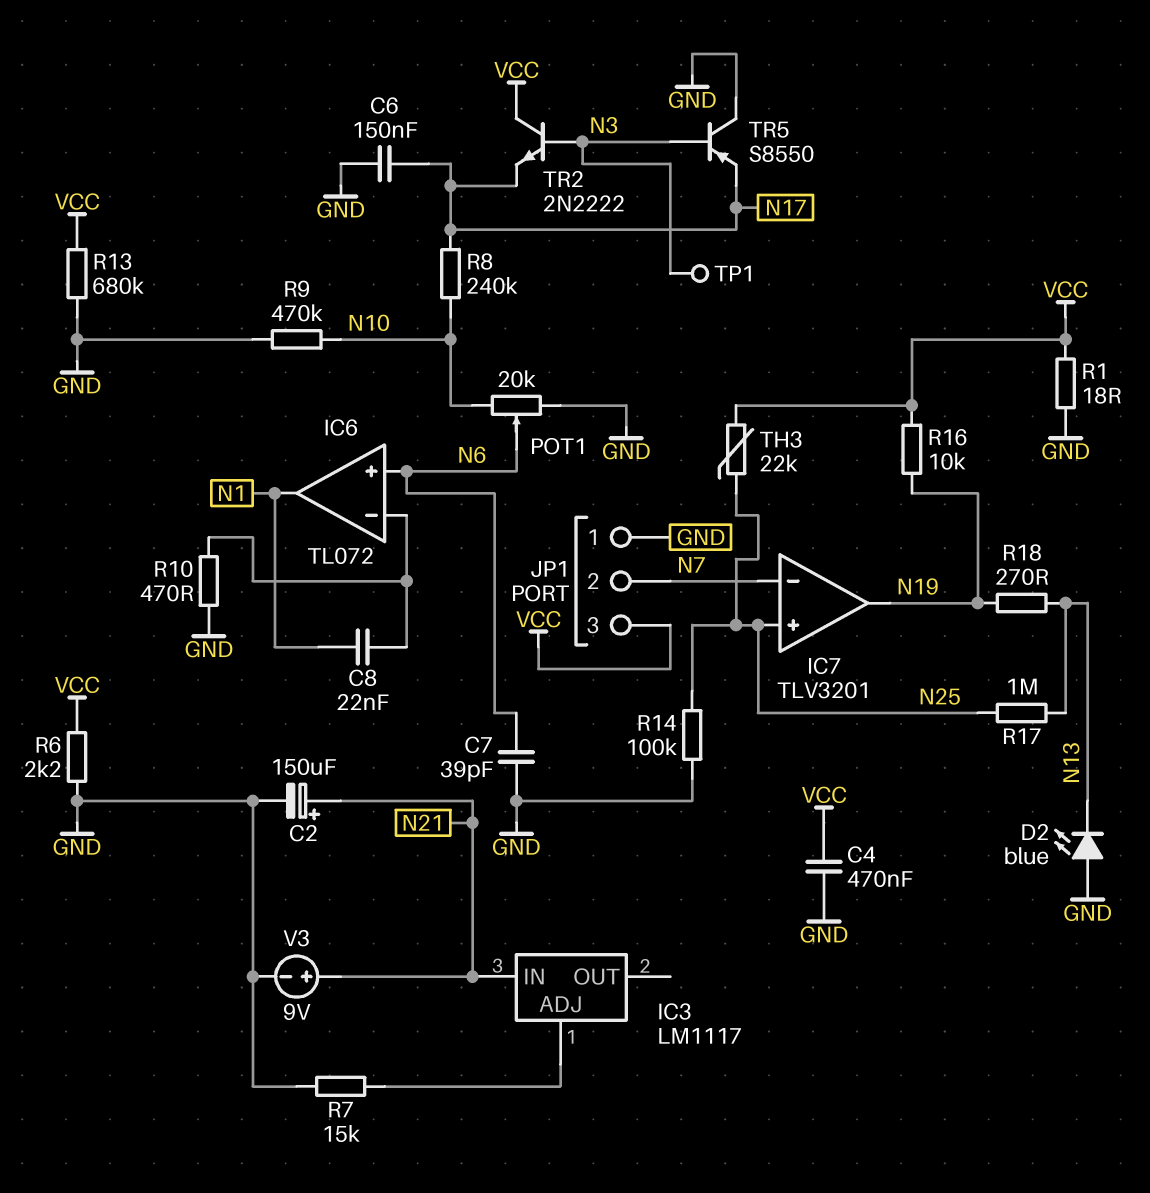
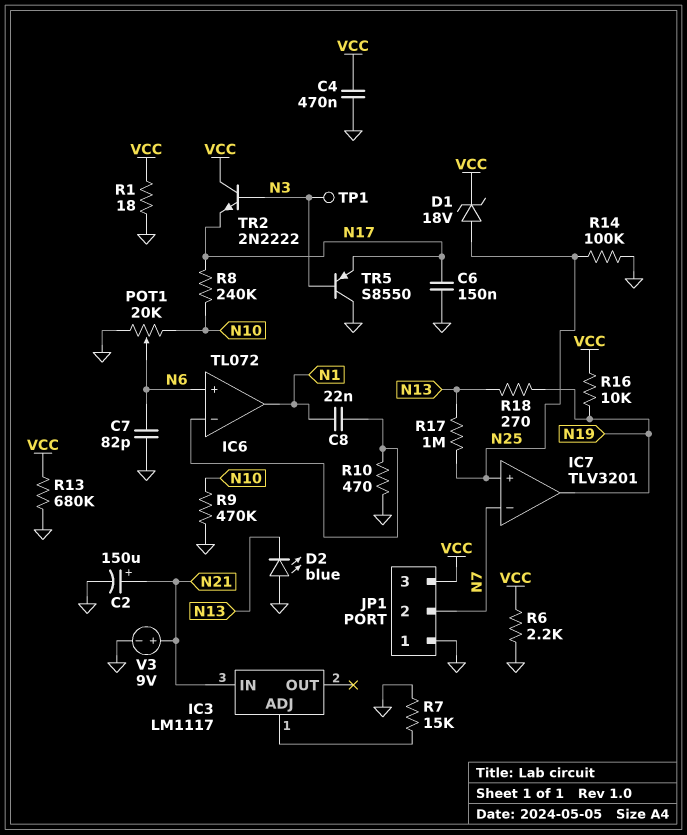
C7: 39pF (GND, N6) -> 82pF (GND, N6)
D1: none -> zener 18V (A N25, K VCC)
TH3: 22k (N25, VCC) -> none

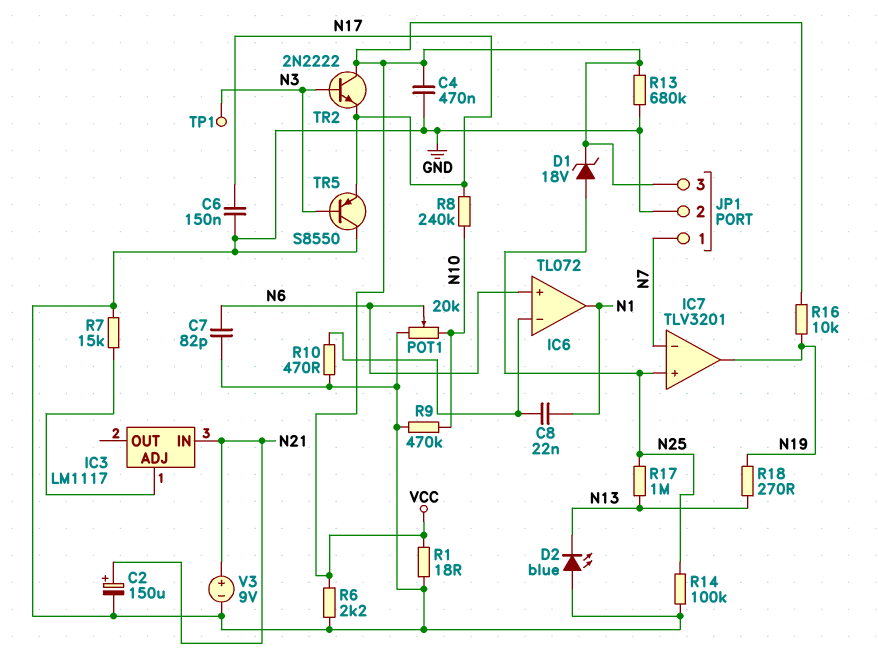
JP1 pin 1: GND -> N7
JP1 pin 2: N7 -> GND

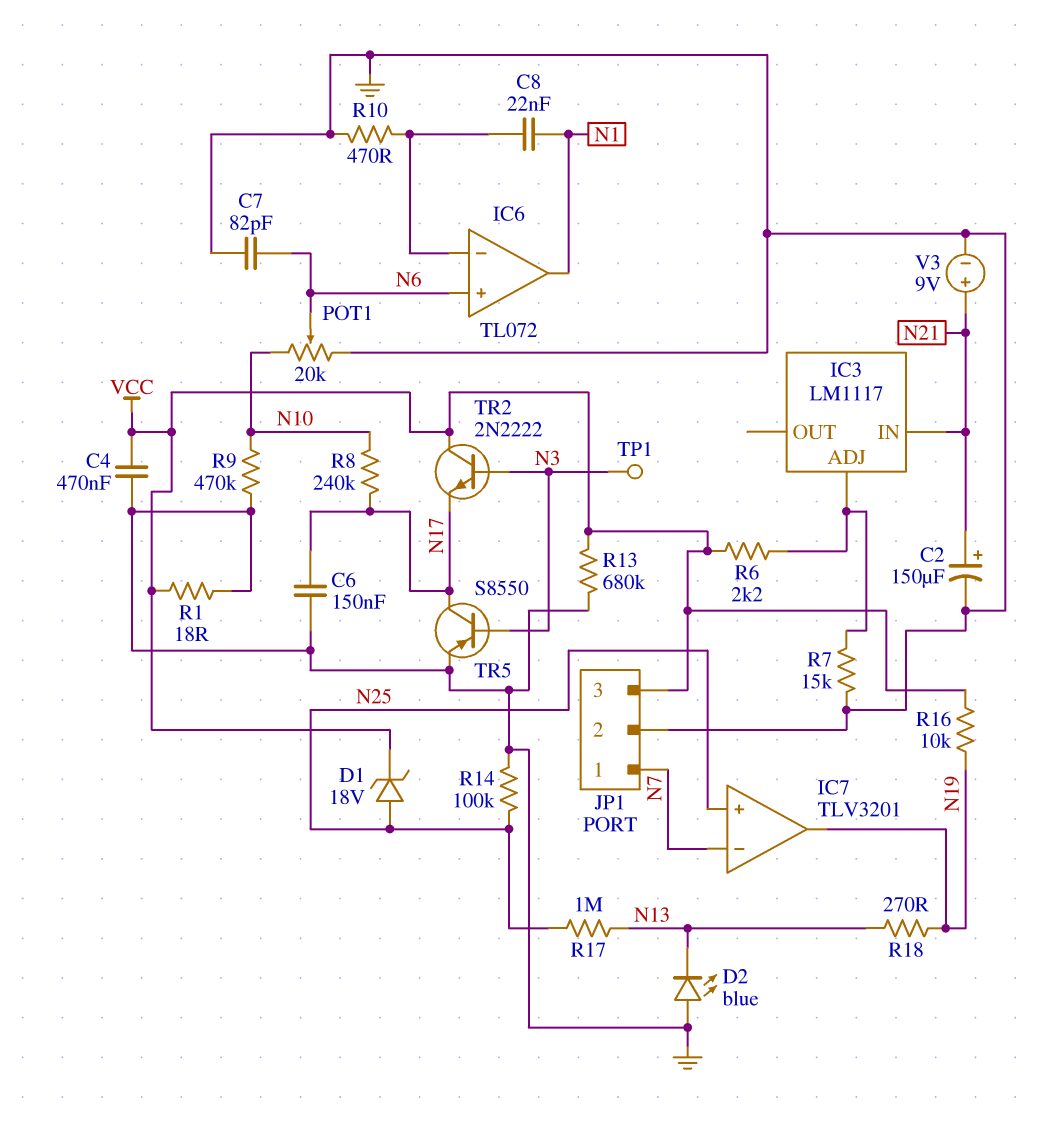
R6: 2.2k (GND, VCC) -> 2.2k (IC3/ADJ, VCC)
TR5: PNP S8550 (B N3, C GND, E N17) -> PNP S8550 (B N3, C N17, E GND)

